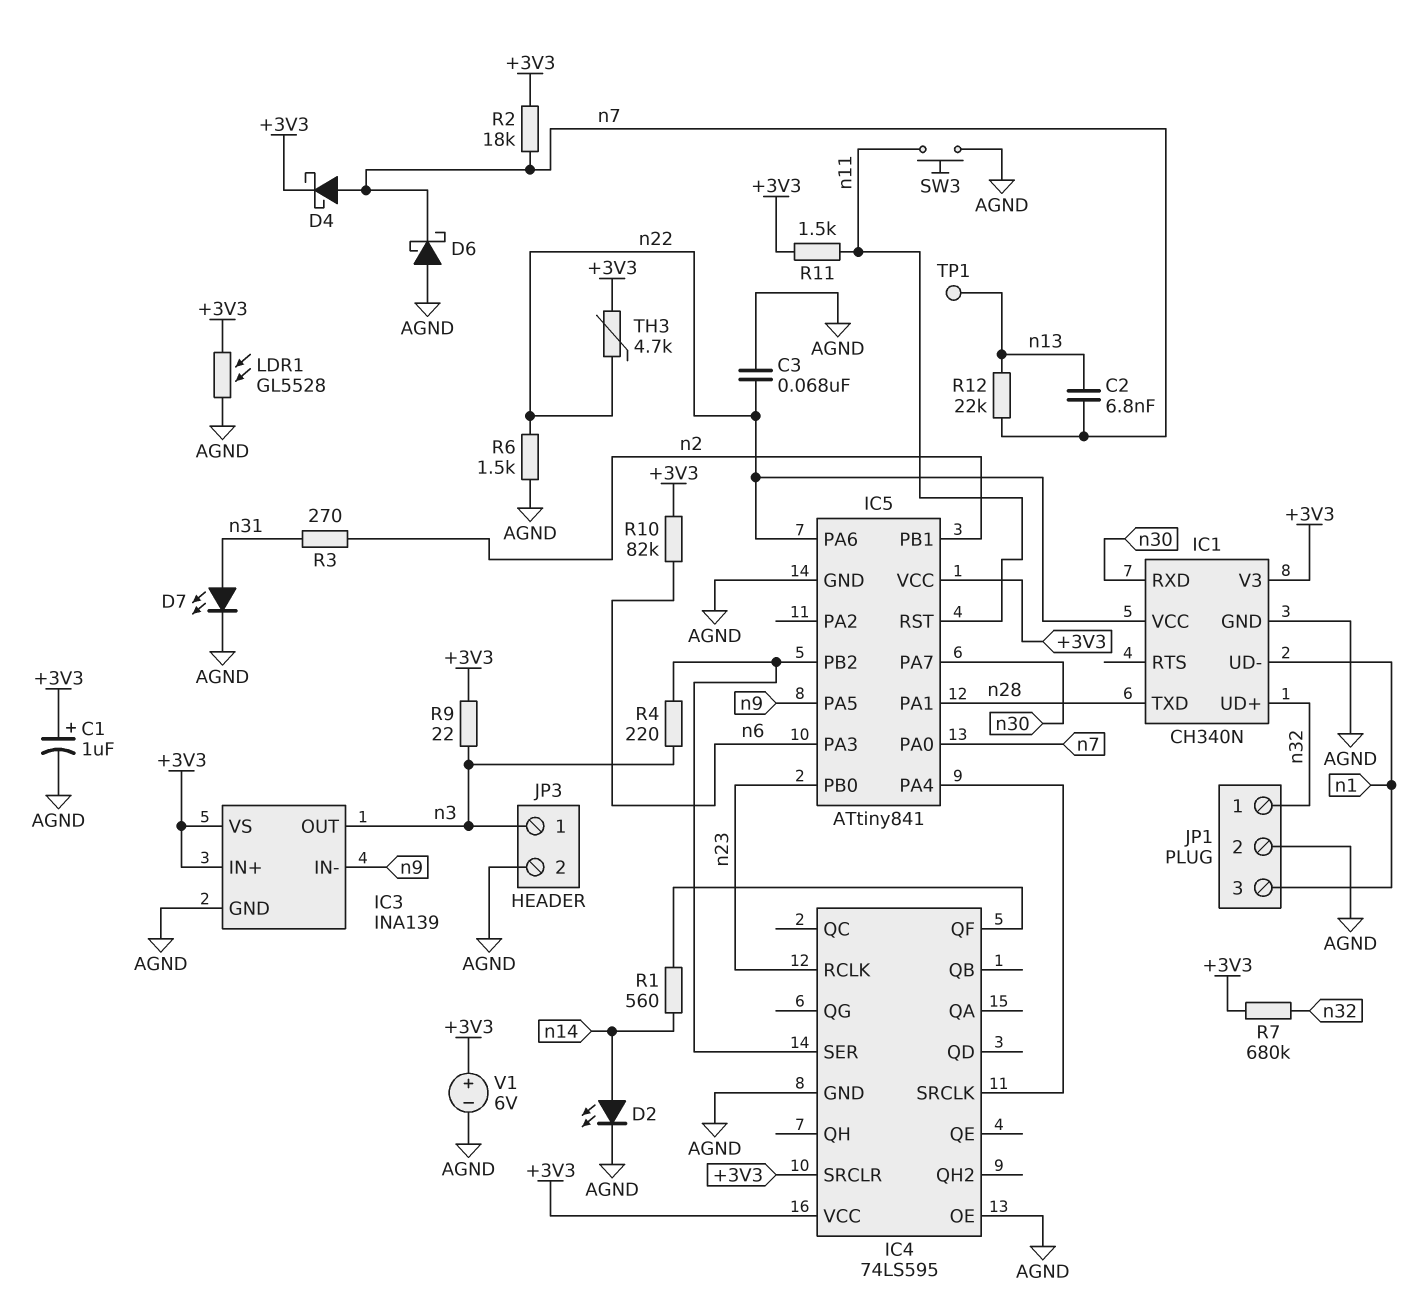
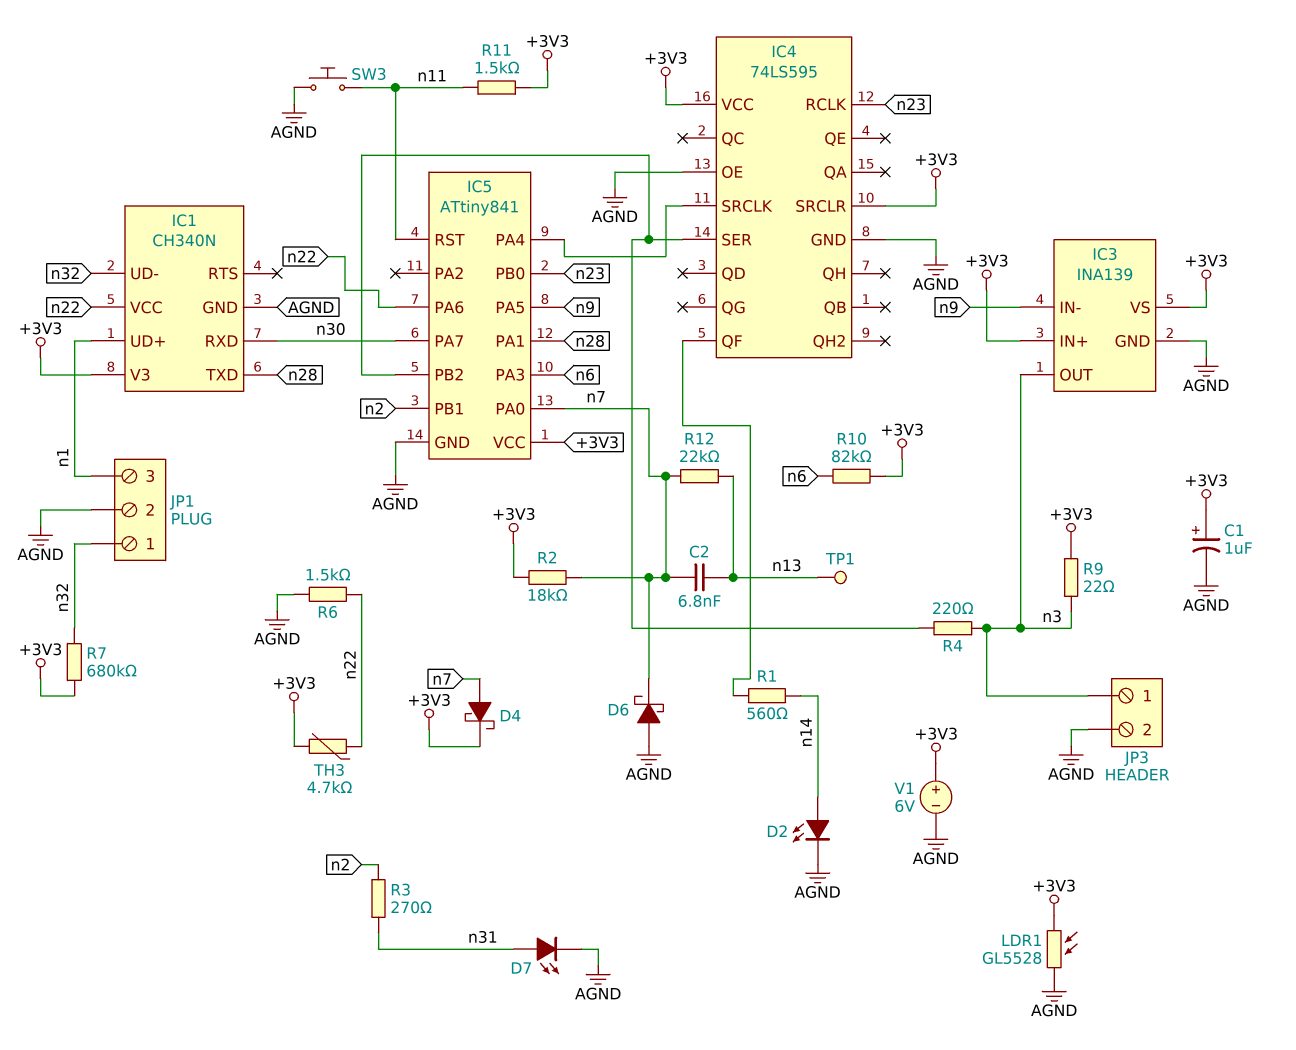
C3: 68nF (AGND, n22) -> none
IC1 pin UD+: n32 -> n1
IC1 pin UD-: n1 -> n32

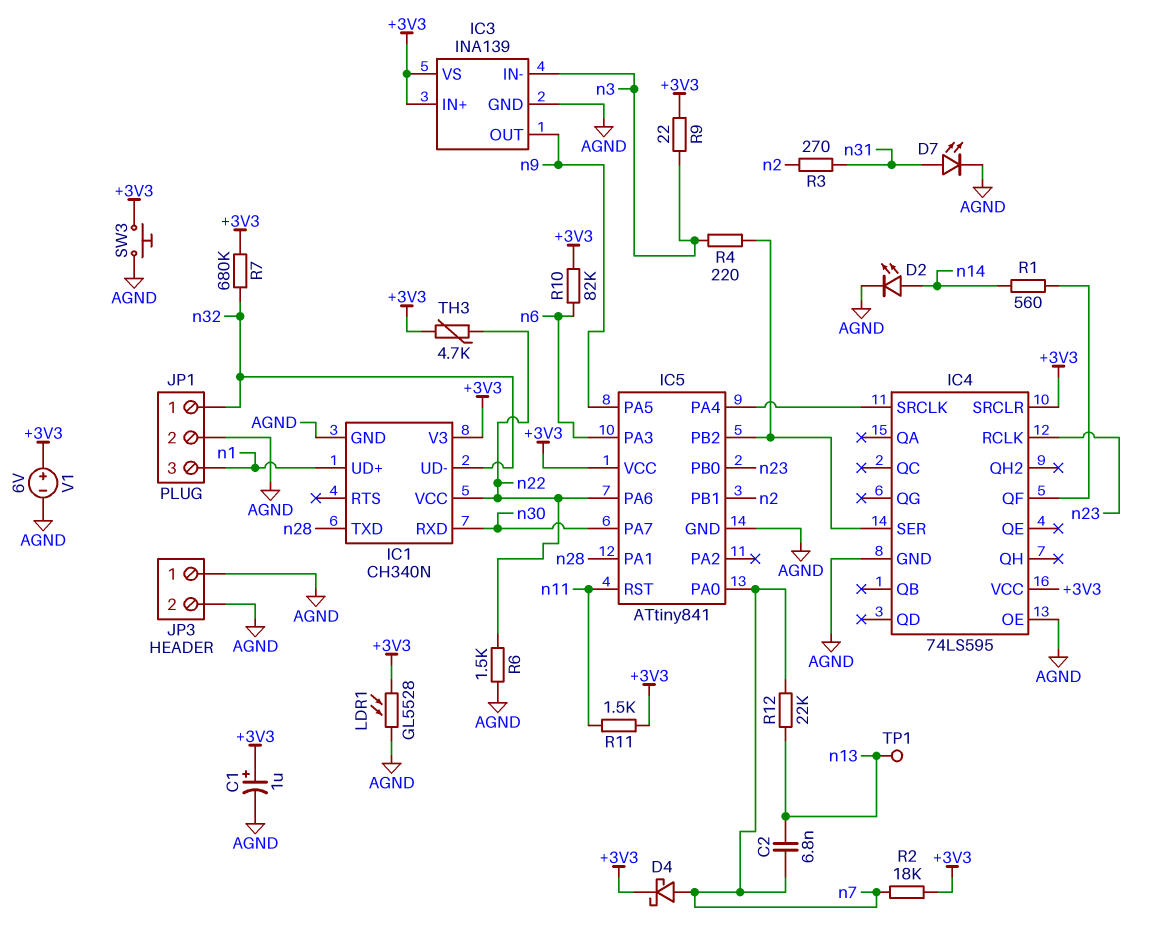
D6: schottky (A AGND, K n7) -> none
IC3 pin IN-: n9 -> n3
IC3 pin OUT: n3 -> n9
JP3 pin 1: n3 -> AGND
SW3: button (AGND, n11) -> button (+3V3, AGND)

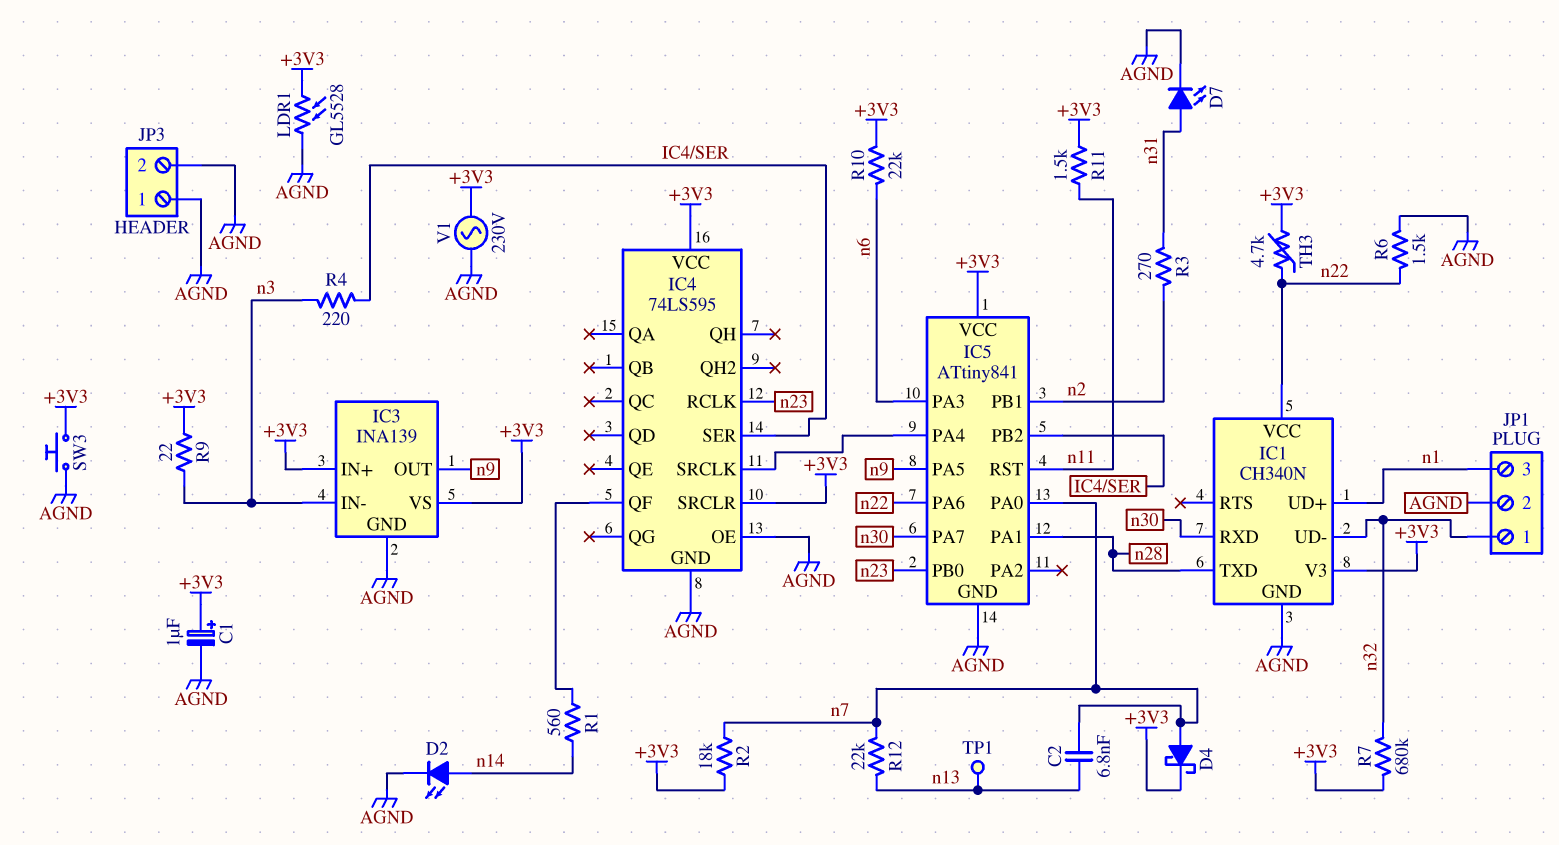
R10: 82k (+3V3, n6) -> 22k (+3V3, n6)
V1: 6V (plus +3V3, minus AGND) -> AC 230V (+3V3, AGND)

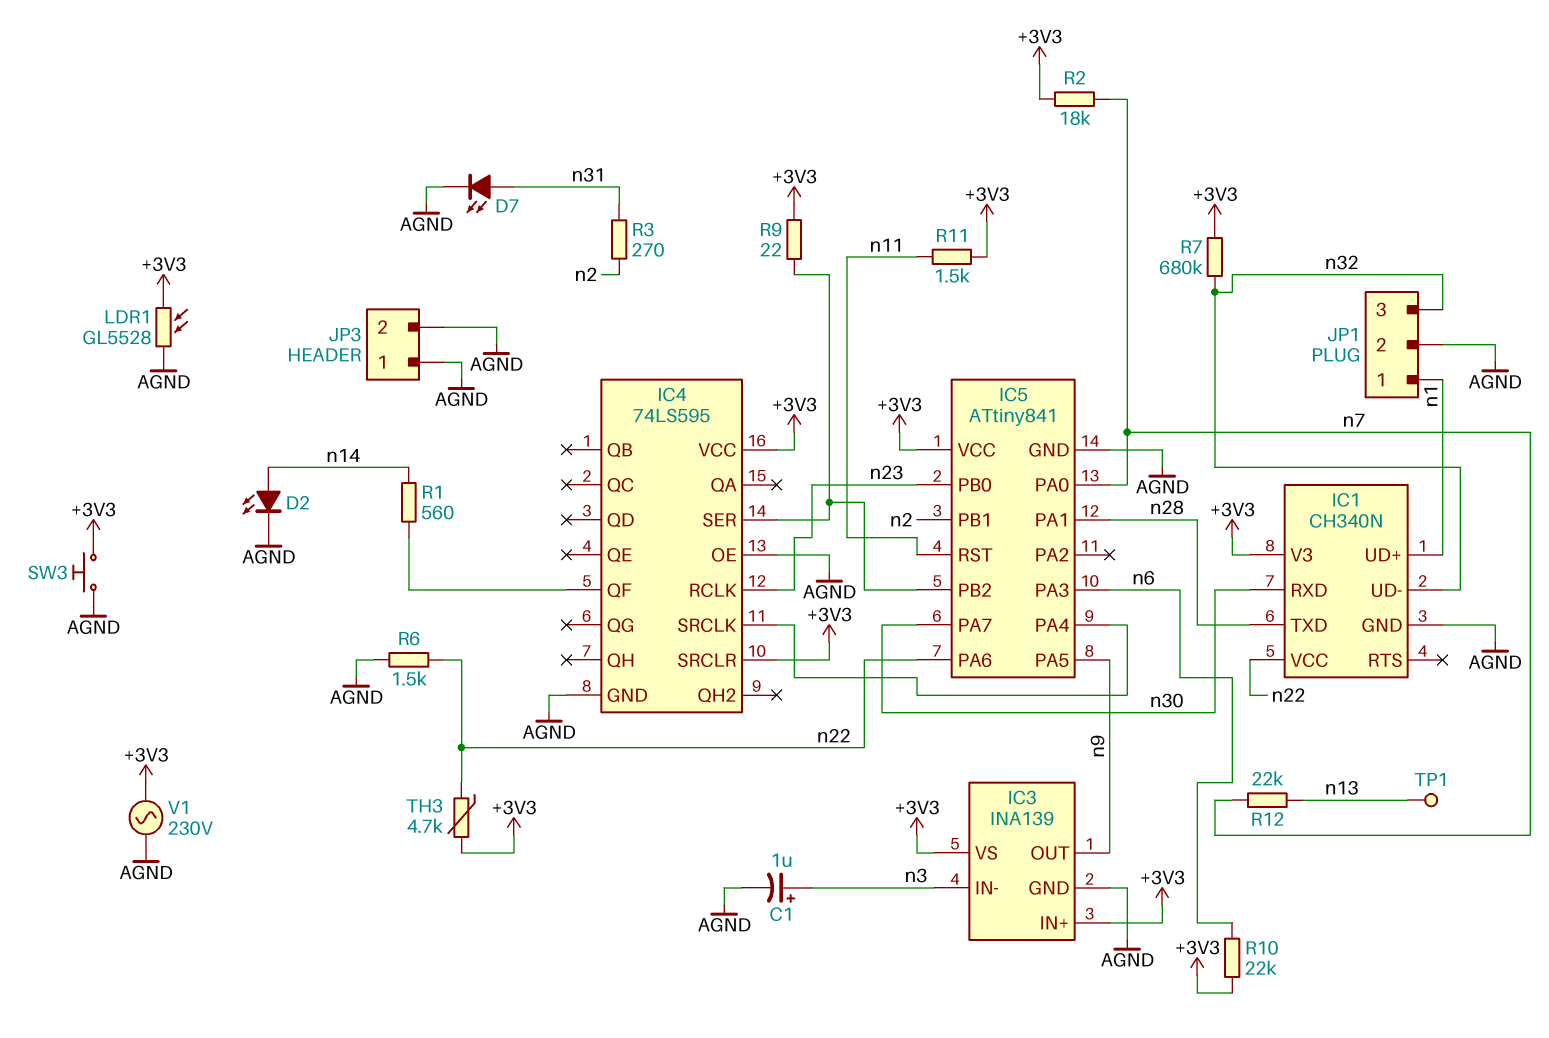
C1: 1uF (plus +3V3, minus AGND) -> 1uF (plus n3, minus AGND)
C2: 6.8nF (n7, n13) -> none
D4: schottky (A n7, K +3V3) -> none
JP1 pin 1: n32 -> n1
JP1 pin 3: n1 -> n32
R4: 220 (IC4/SER, n3) -> none
R9: 22 (+3V3, n3) -> 22 (+3V3, IC4/SER)

